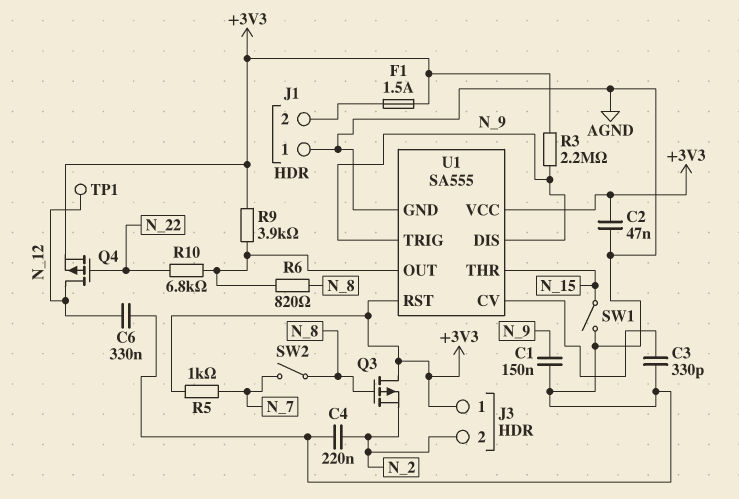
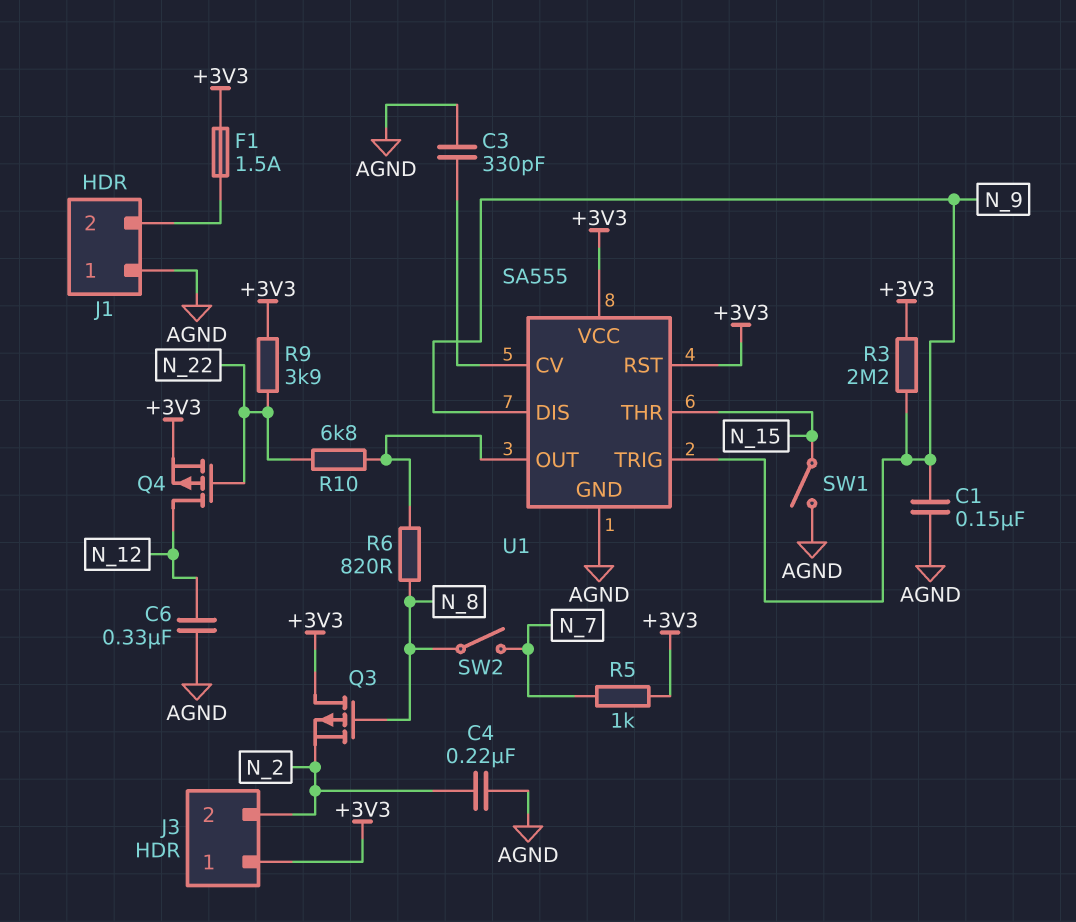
C2: 47nF (+3V3, AGND) -> none
R9: 3.9k (+3V3, U1/OUT) -> 3.9k (+3V3, N_22)
TP1: test point (N_12) -> none

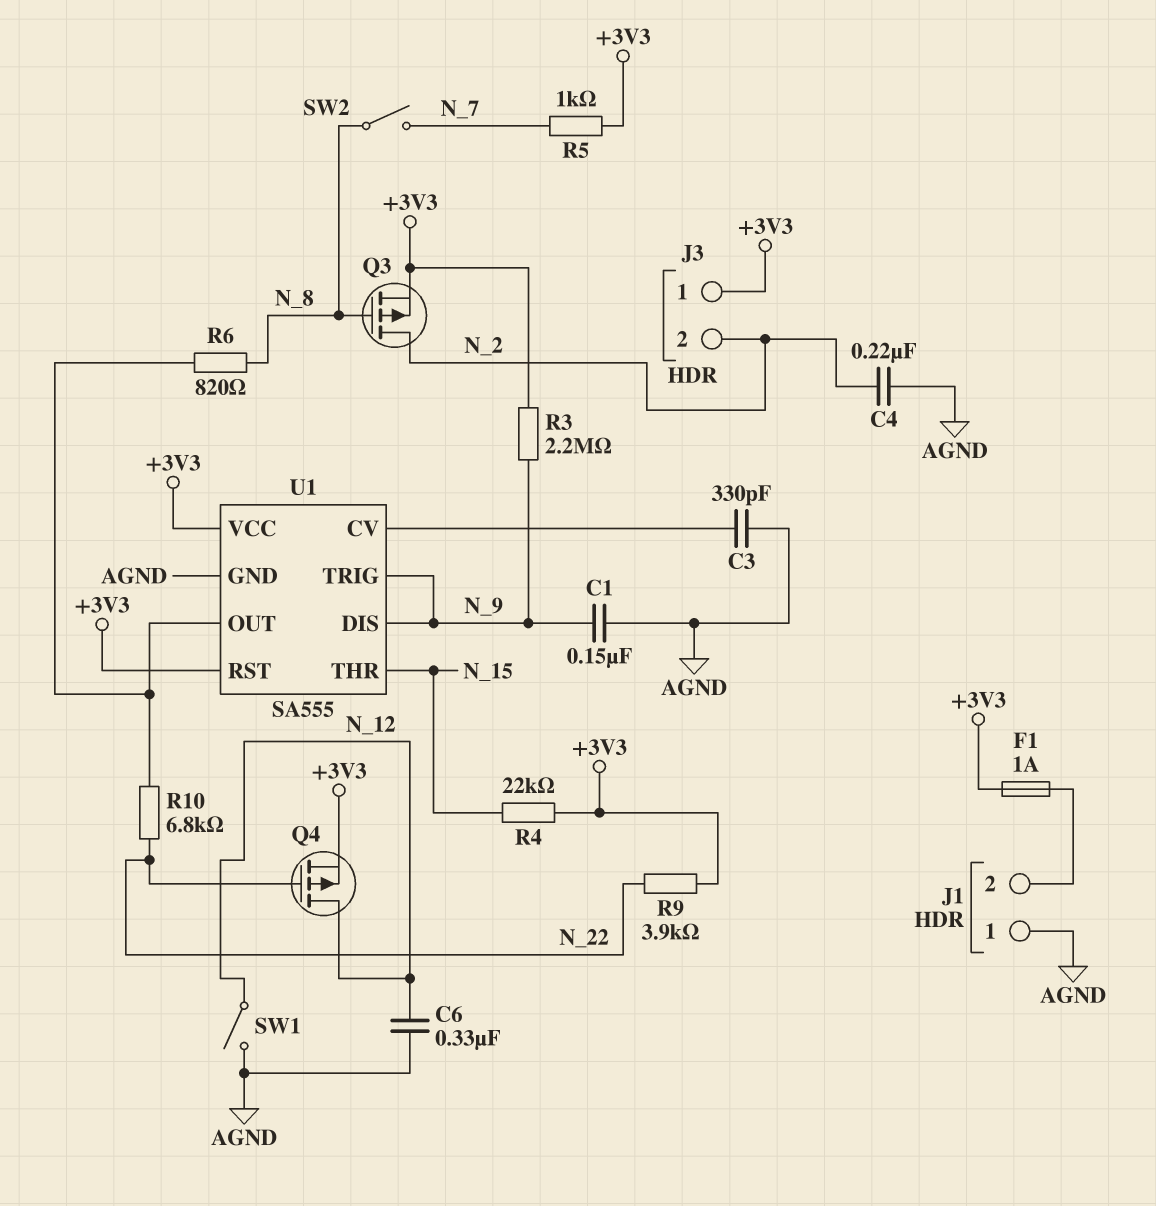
F1: 1.5A (+3V3, J1/2) -> 1A (+3V3, J1/2)
Q3: PMOS (G N_8, D +3V3, S N_2) -> PMOS (G N_8, D N_2, S +3V3)
R4: none -> 22k (+3V3, N_15)
SW1: switch (AGND, N_15) -> switch (AGND, N_12)

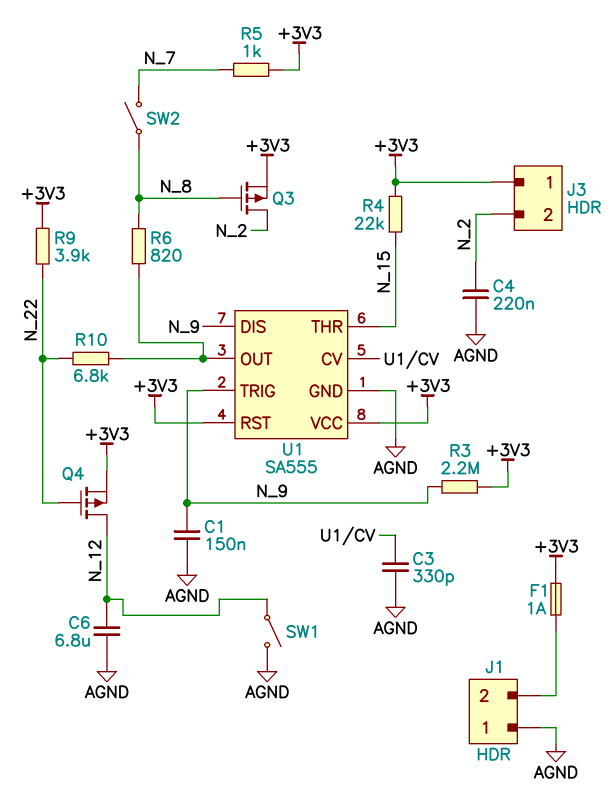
C6: 330nF (AGND, N_12) -> 6.8uF (AGND, N_12)

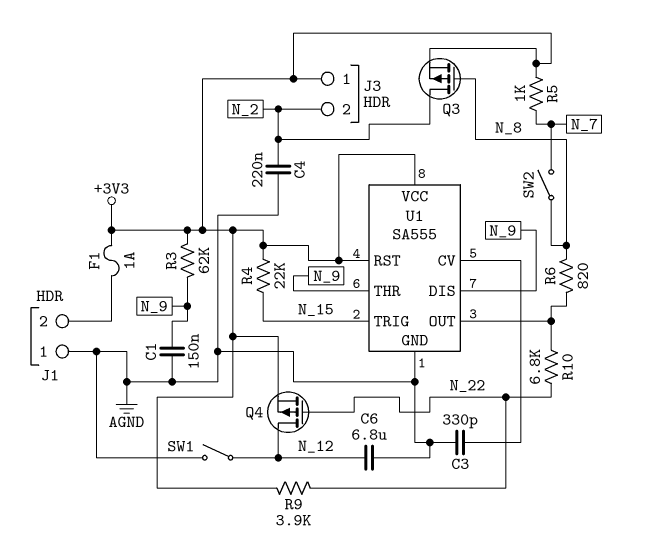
R3: 2.2M (+3V3, N_9) -> 62k (+3V3, N_9)
U1 pin THR: N_15 -> N_9
U1 pin TRIG: N_9 -> N_15

